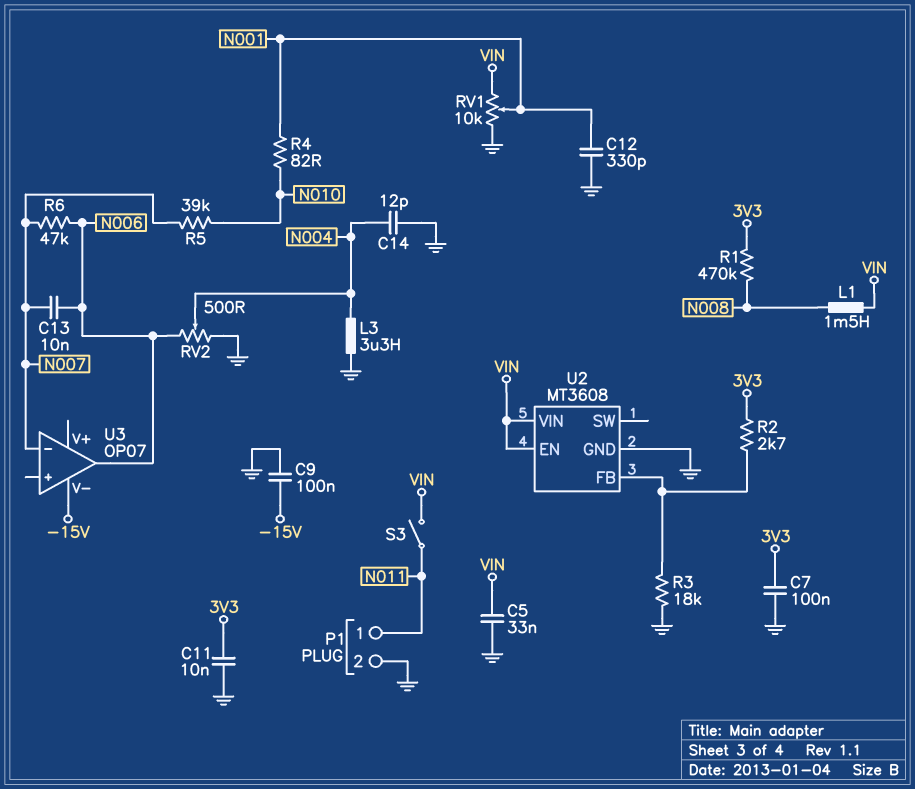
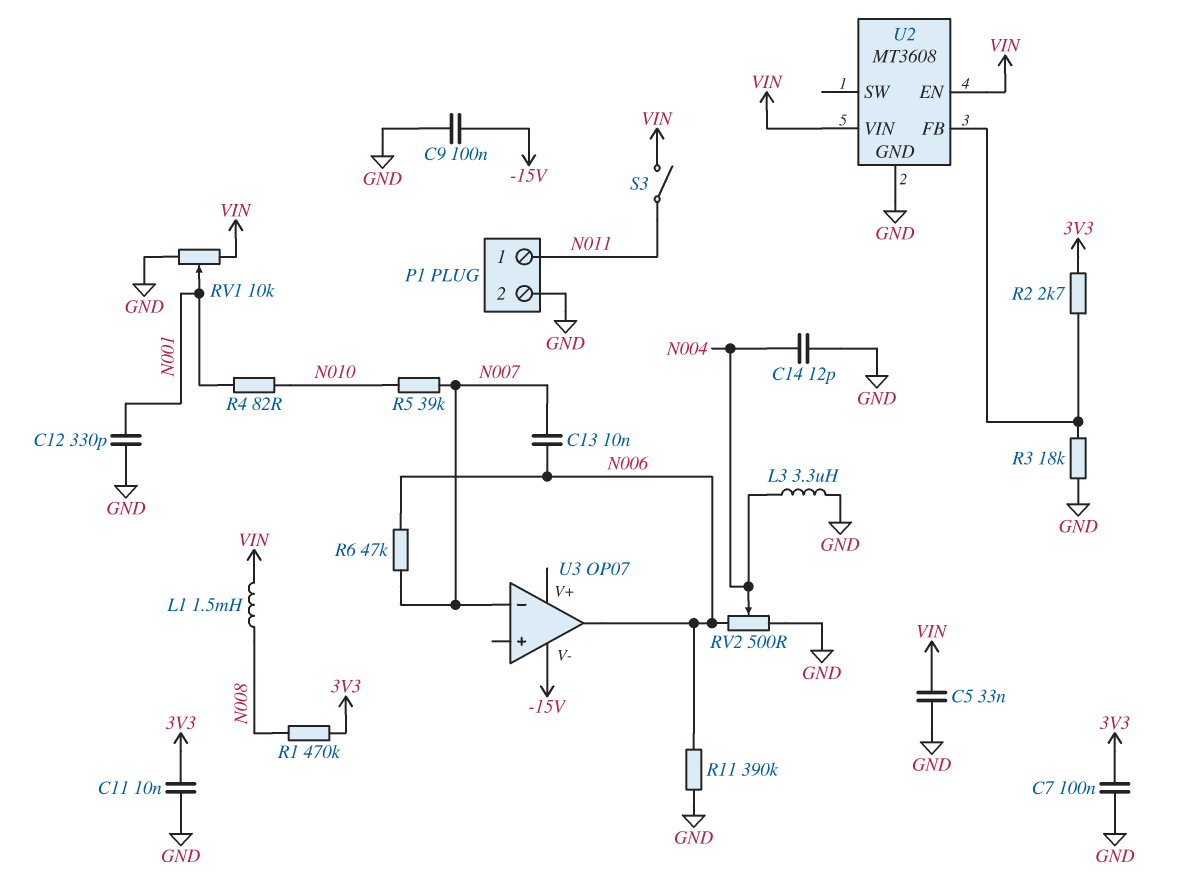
R11: none -> 390k (GND, N006)

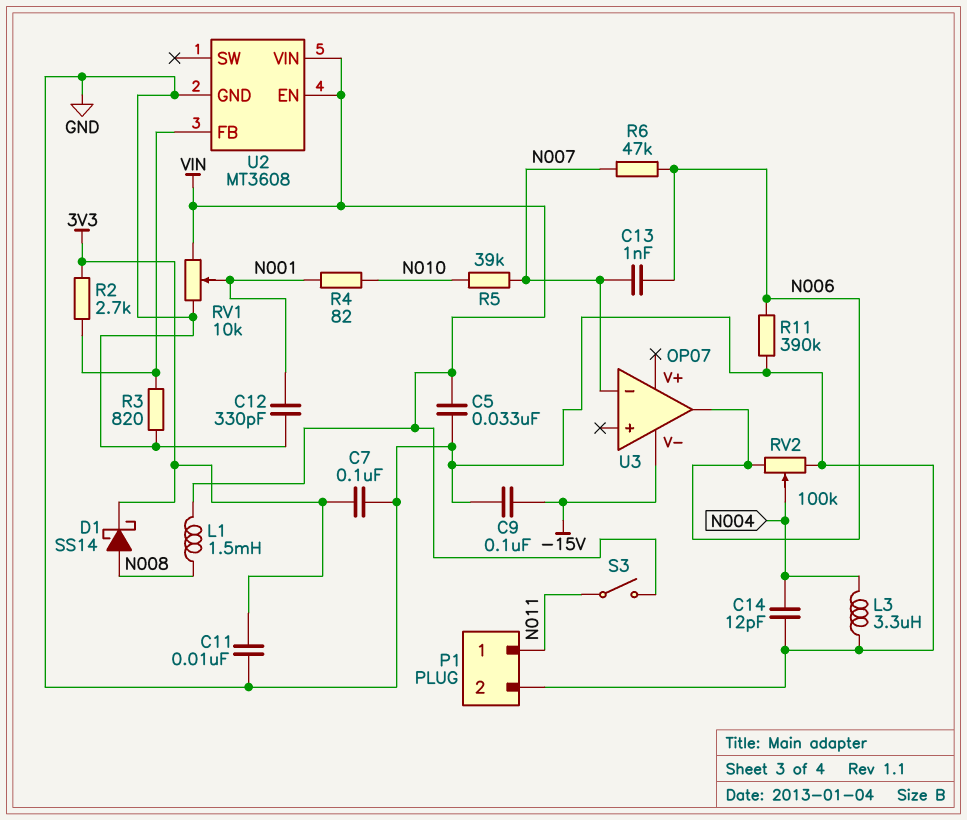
C13: 10nF (N006, N007) -> 1nF (N006, N007)
D1: none -> schottky SS14 (A N008, K 3V3)
R1: 470k (3V3, N008) -> none
R3: 18k (GND, U2/FB) -> 820 (GND, U2/FB)
RV2: 500 (GND, N006, wiper N004) -> 100k (GND, N006, wiper N004)

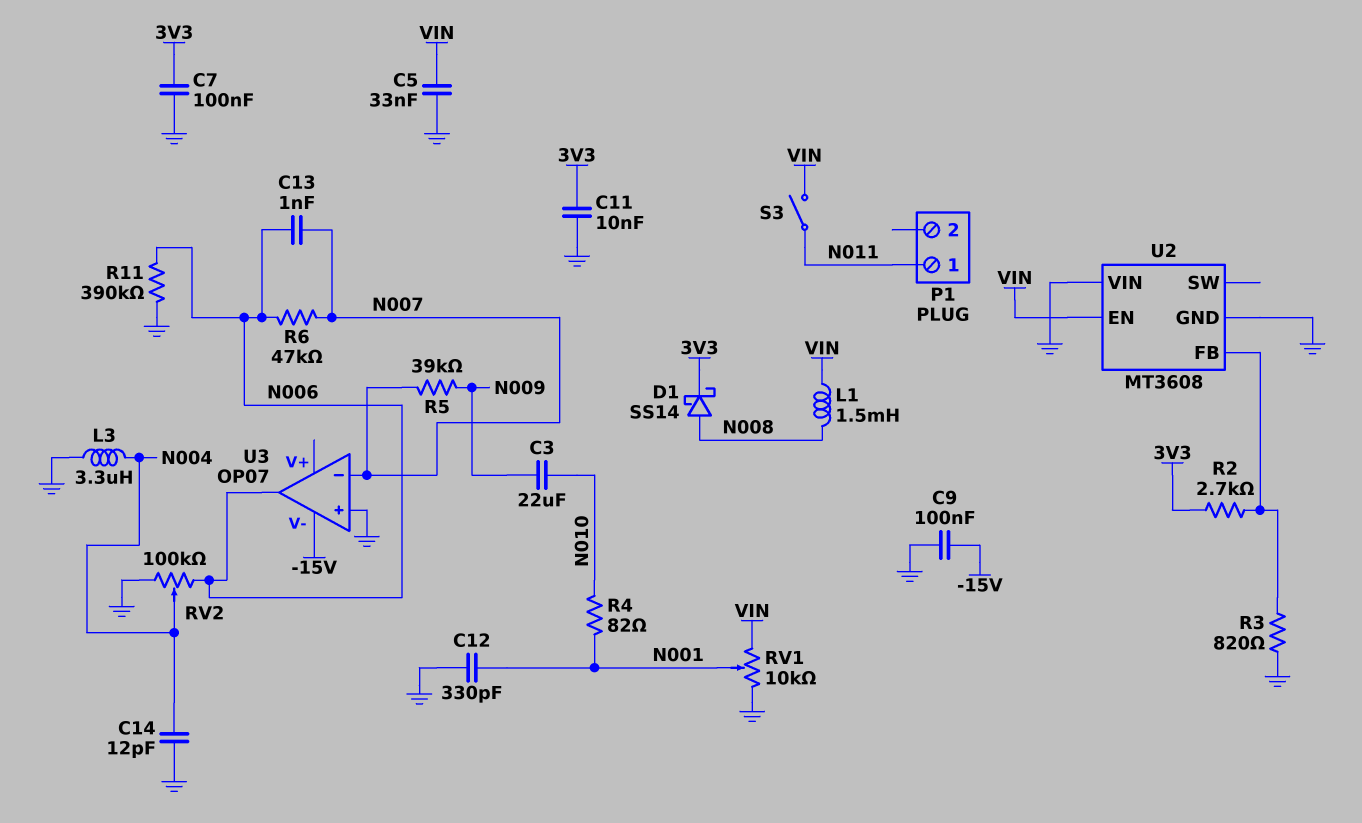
C3: none -> 22uF (N009, N010)
P1 pin 2: GND -> none
R5: 39k (N007, N010) -> 39k (N007, N009)
U2 pin VIN: VIN -> GND
U3 pin in+: none -> GND

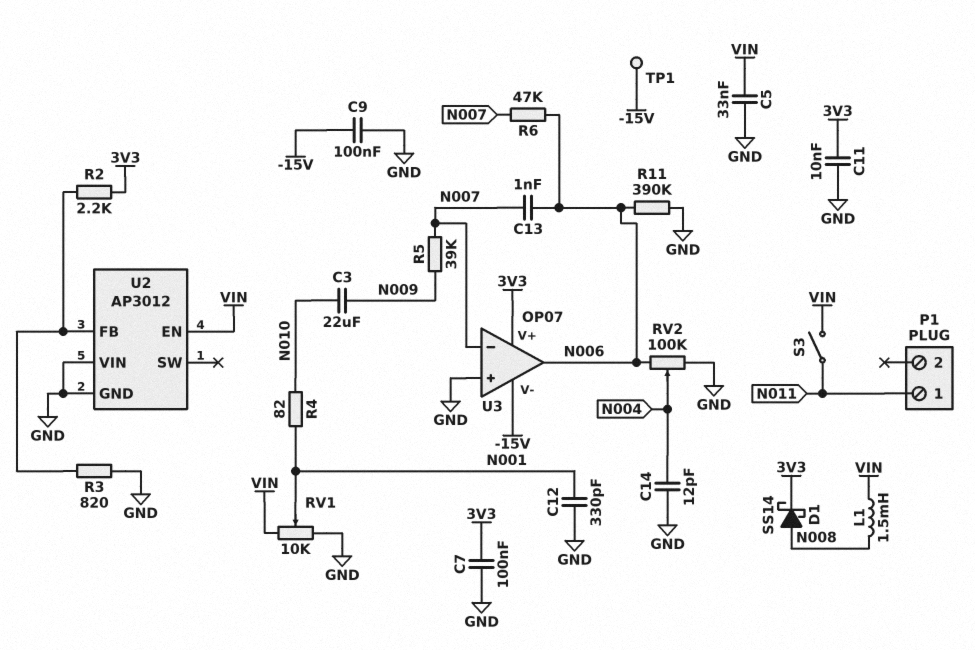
L3: 3.3uH (GND, N004) -> none
R2: 2.7k (3V3, U2/FB) -> 2.2k (3V3, U2/FB)
TP1: none -> test point (-15V)
U2: MT3608 -> AP3012
U3 pin V+: none -> 3V3

